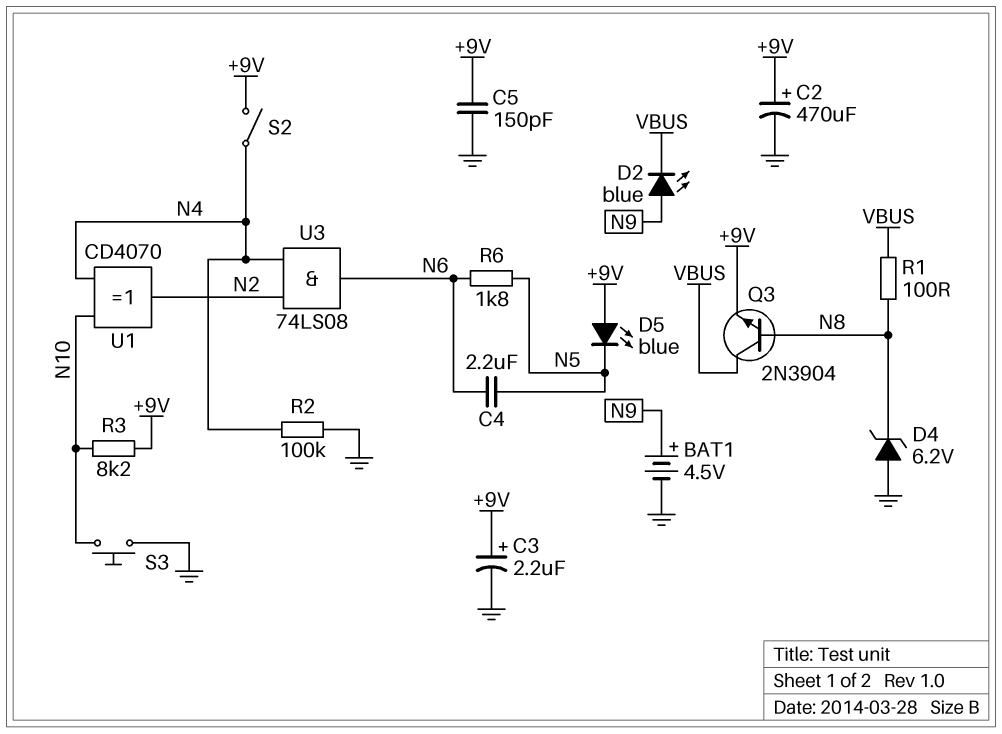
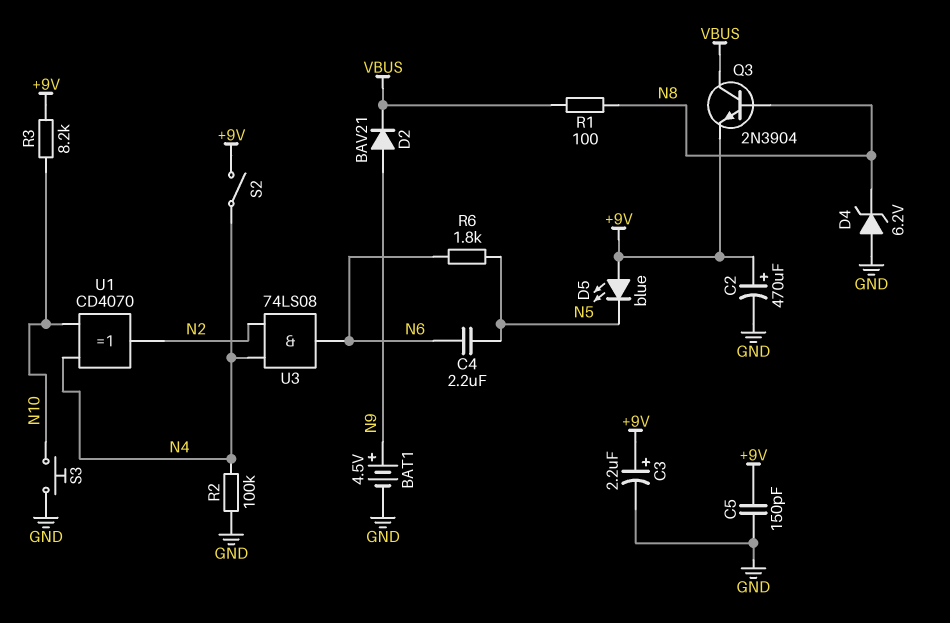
D2: LED blue (A N9, K VBUS) -> diode BAV21 (A N9, K VBUS)

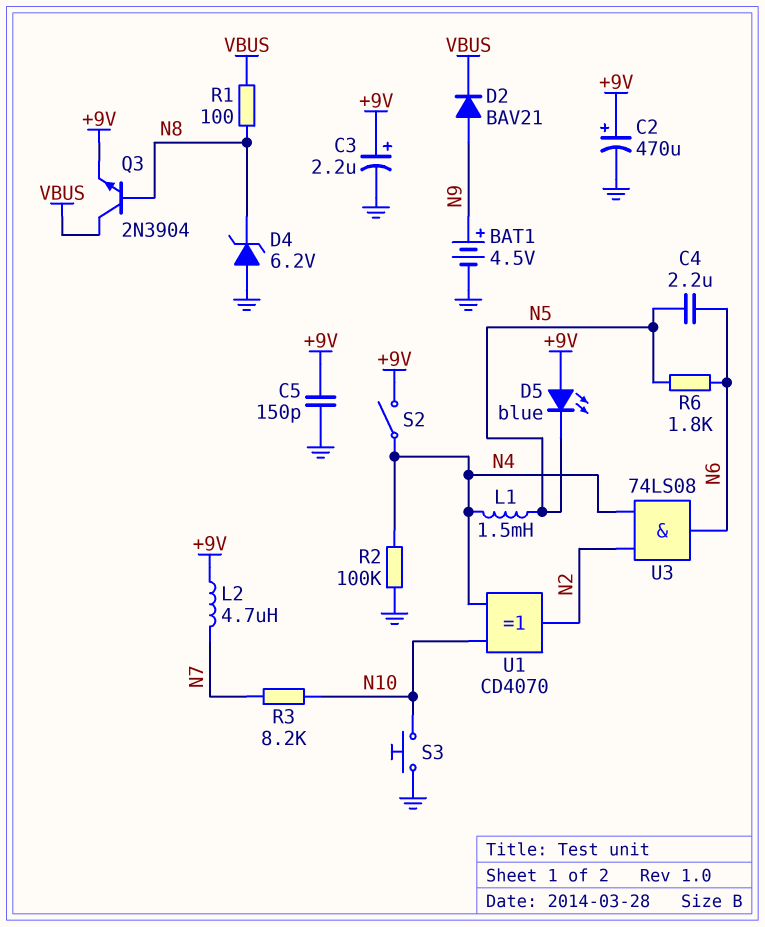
L1: none -> 1.5mH (N4, N5)
L2: none -> 4.7uH (+9V, N7)
R3: 8.2k (+9V, N10) -> 8.2k (N7, N10)

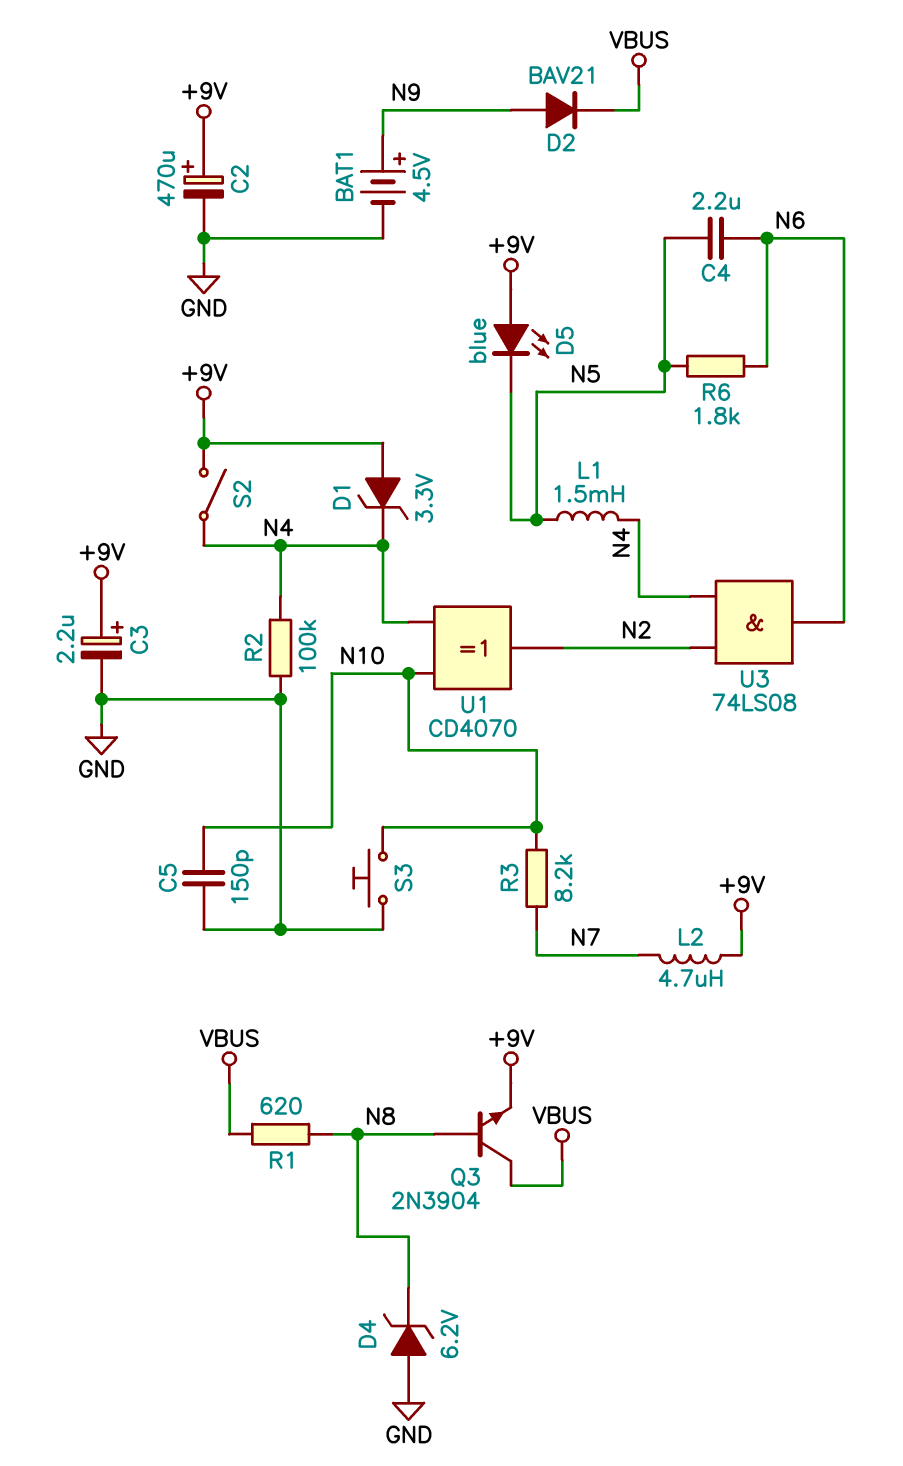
C5: 150pF (+9V, GND) -> 150pF (GND, N10)
D1: none -> zener 3.3V (A +9V, K N4)
R1: 100 (N8, VBUS) -> 620 (N8, VBUS)

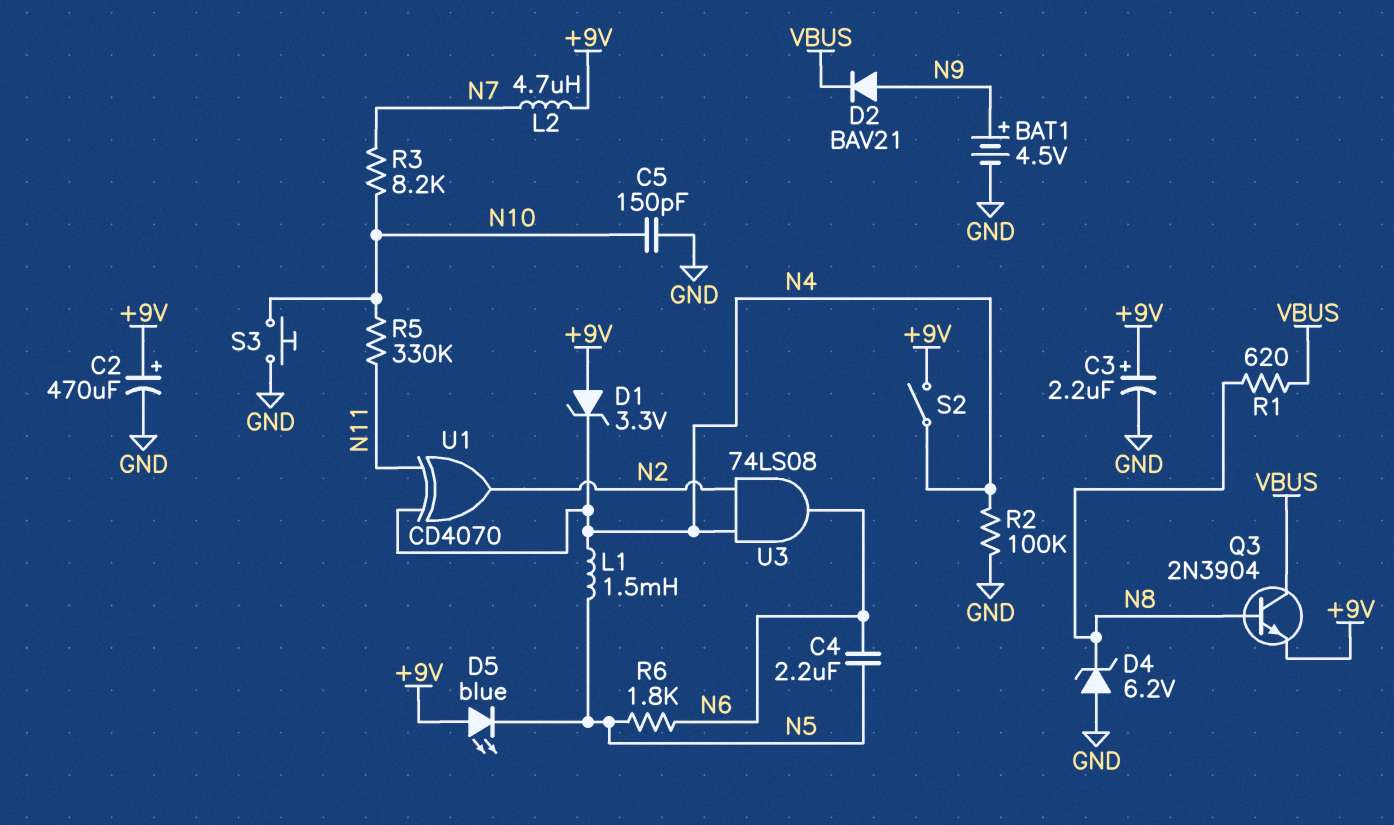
R5: none -> 330k (N10, N11)
U1: XOR CD4070 (in N4, in N10, out N2) -> XOR CD4070 (in N4, in N11, out N2)

